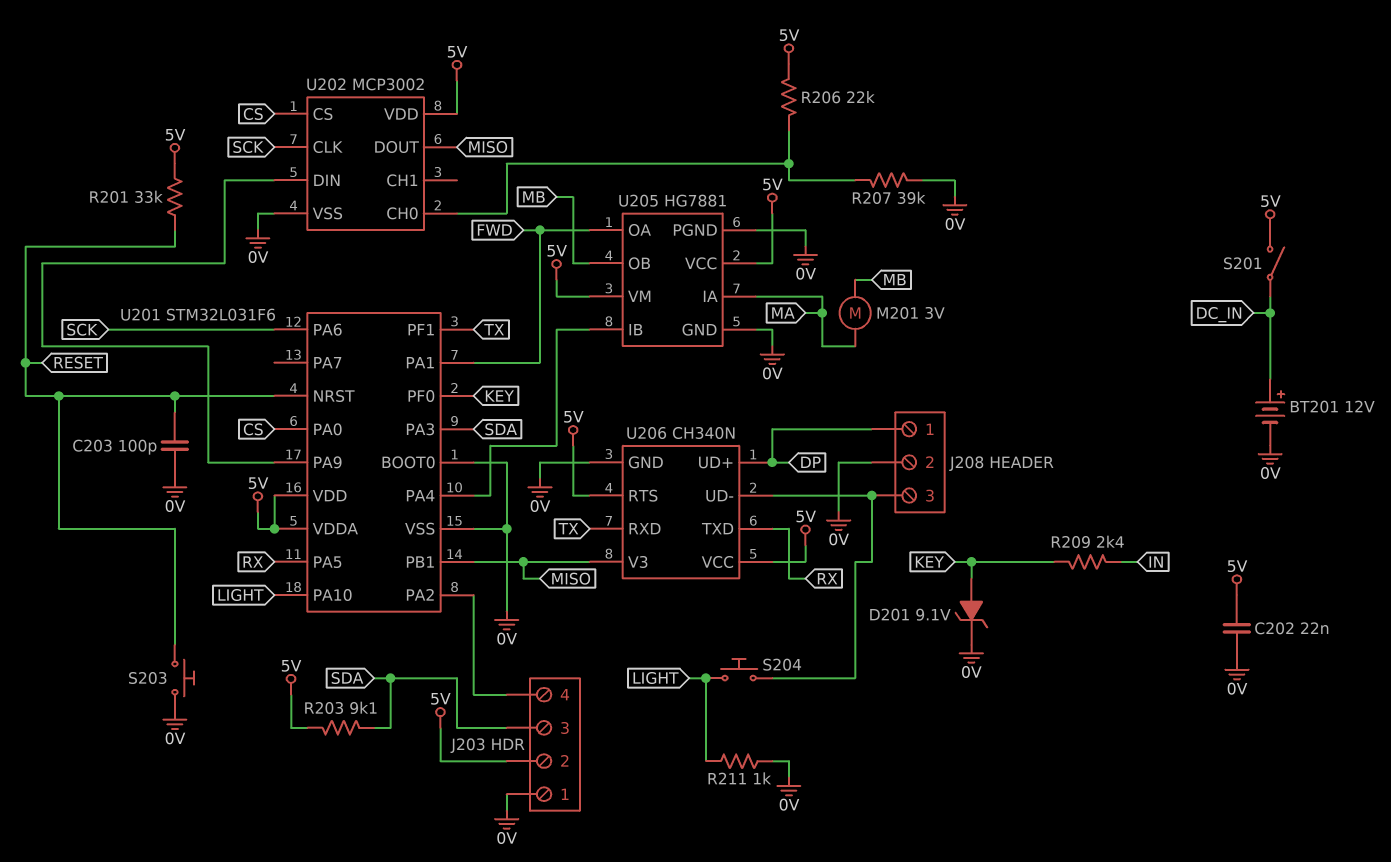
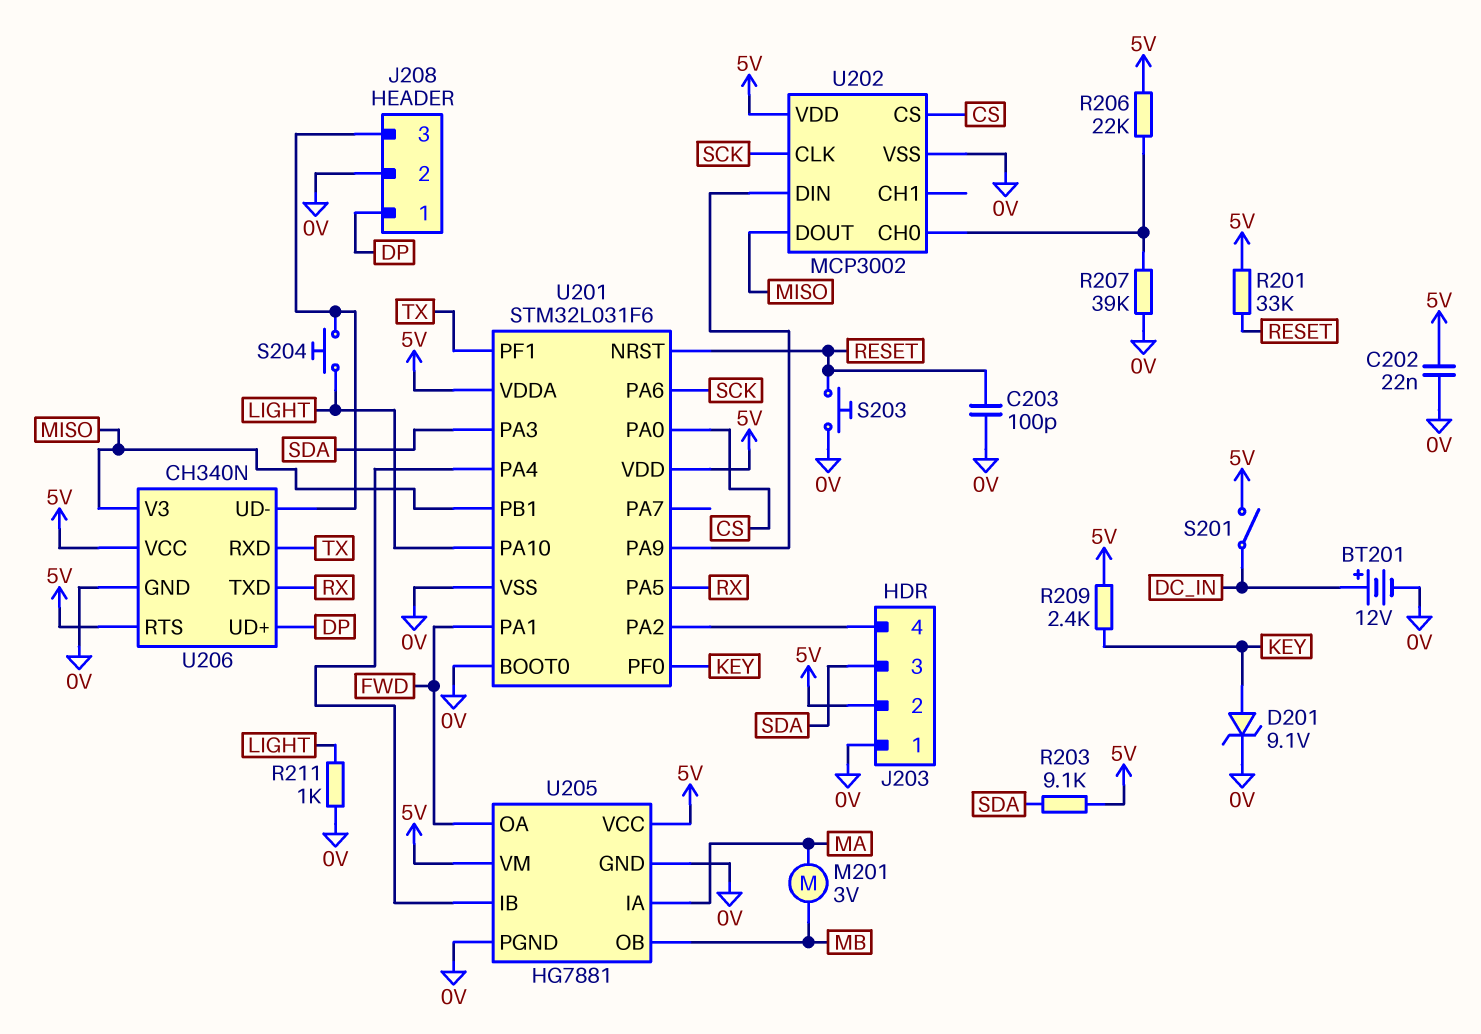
R209: 2.4k (IN, KEY) -> 2.4k (5V, KEY)

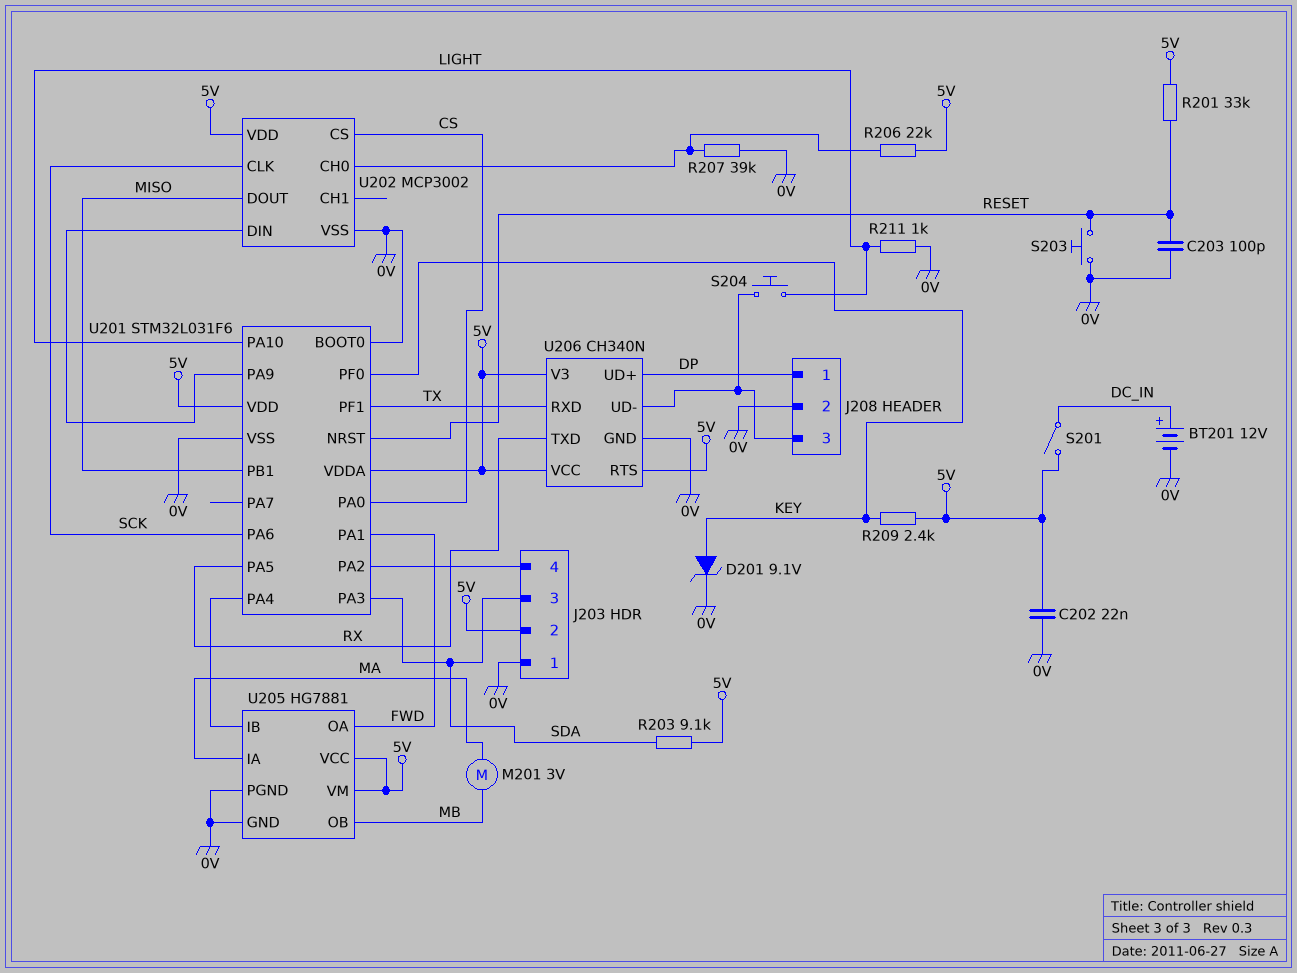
U206 pin V3: MISO -> 5V

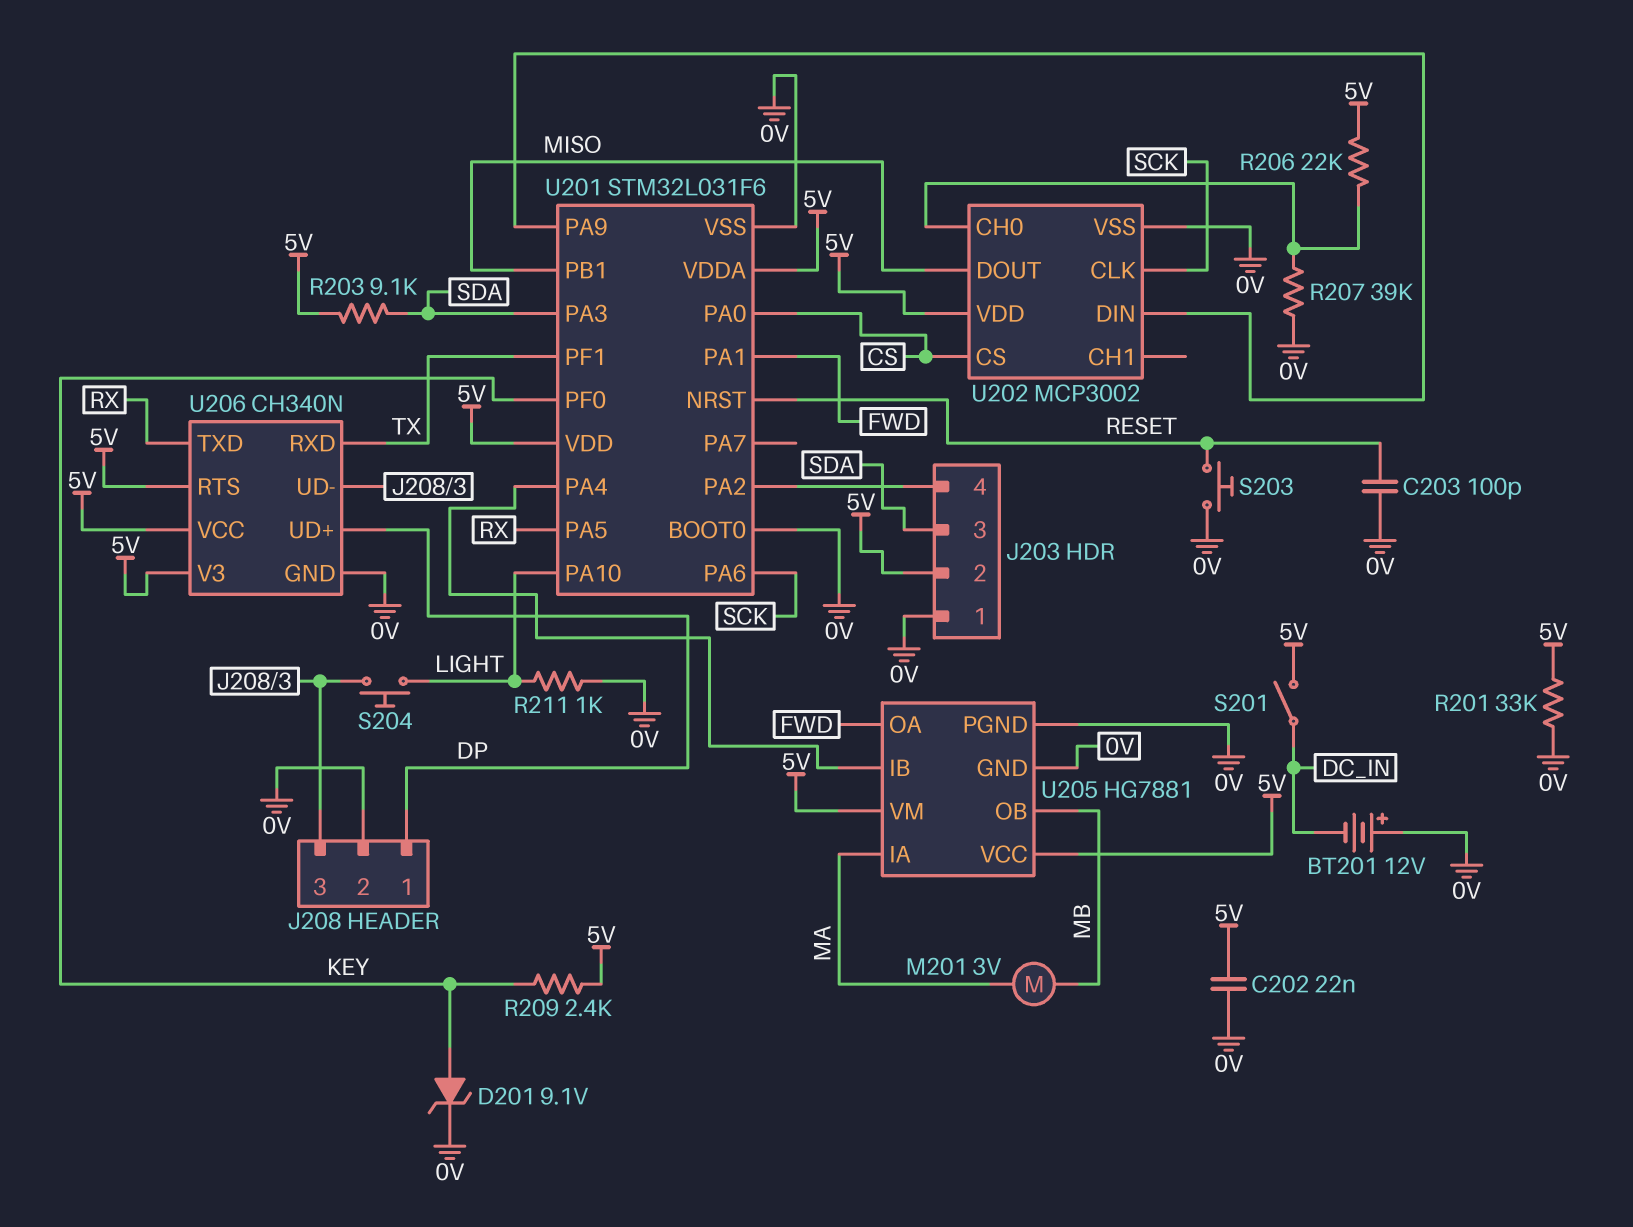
BT201: 12V (plus DC_IN, minus 0V) -> 12V (plus 0V, minus DC_IN)
R201: 33k (5V, RESET) -> 33k (0V, 5V)

